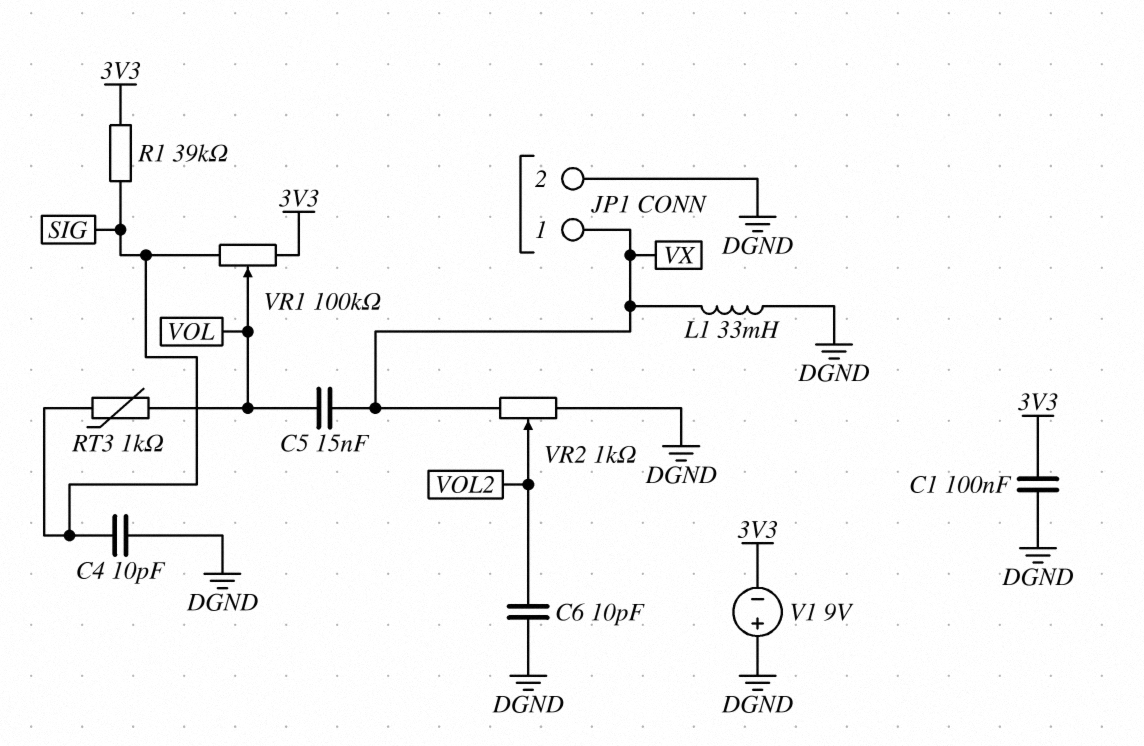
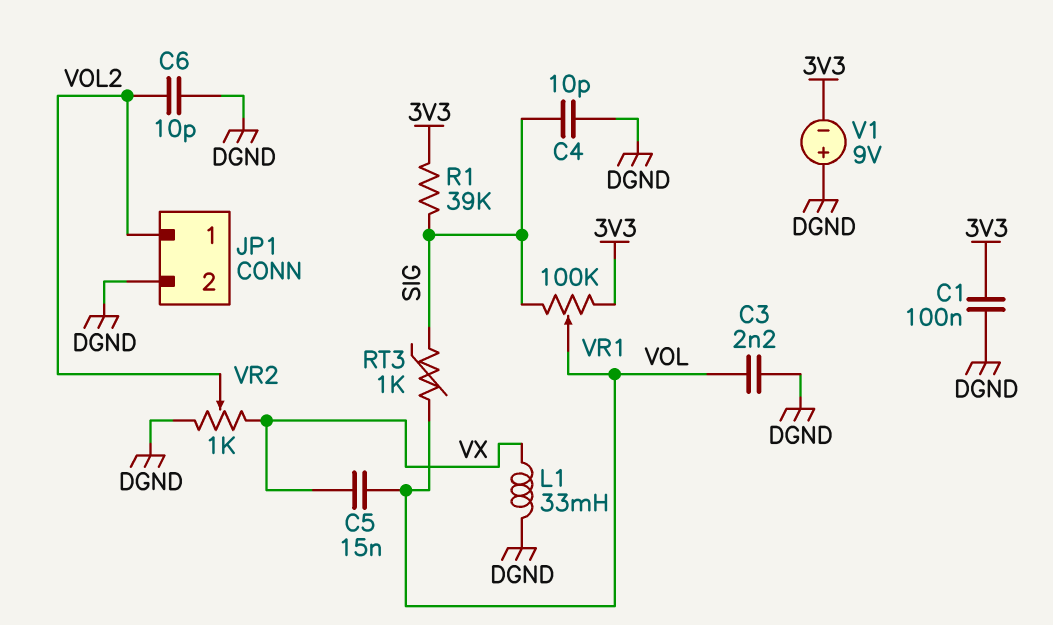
C3: none -> 2.2nF (DGND, VOL)
JP1 pin 1: VX -> VOL2

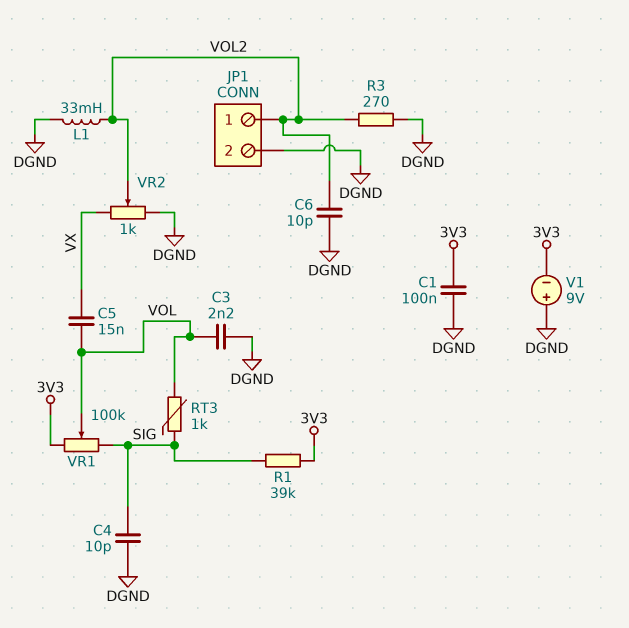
L1: 33mH (DGND, VX) -> 33mH (DGND, VOL2)
R3: none -> 270 (DGND, VOL2)

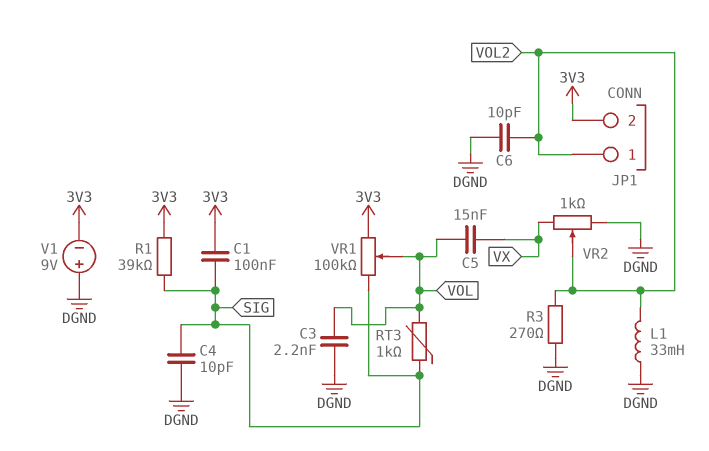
C1: 100nF (3V3, DGND) -> 100nF (3V3, SIG)
JP1 pin 2: DGND -> 3V3

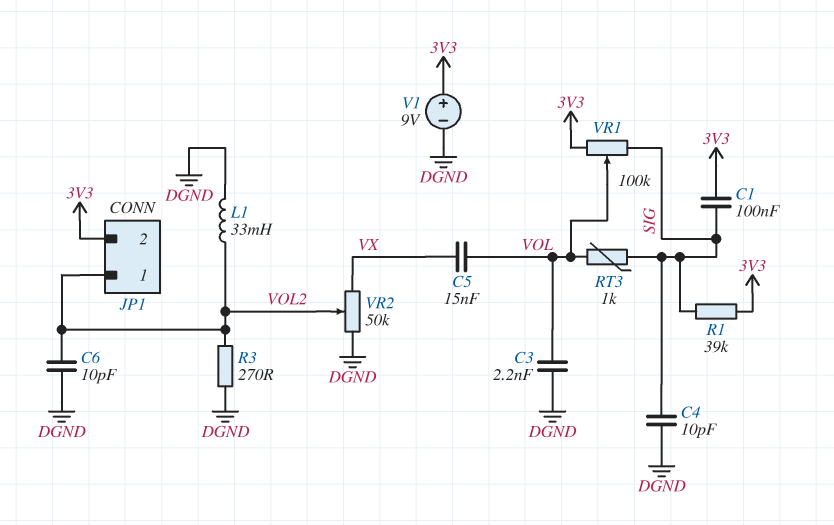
V1: 9V (plus DGND, minus 3V3) -> 9V (plus 3V3, minus DGND)
VR2: 1k (DGND, VX, wiper VOL2) -> 50k (DGND, VX, wiper VOL2)

